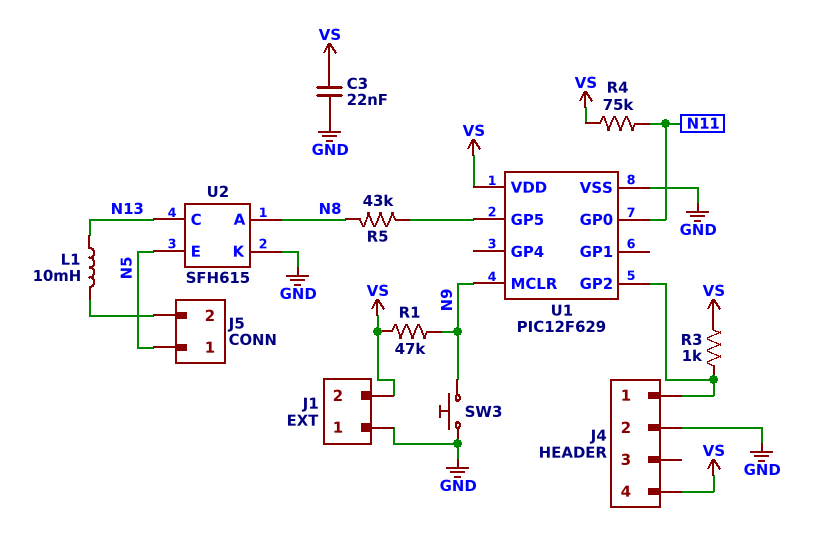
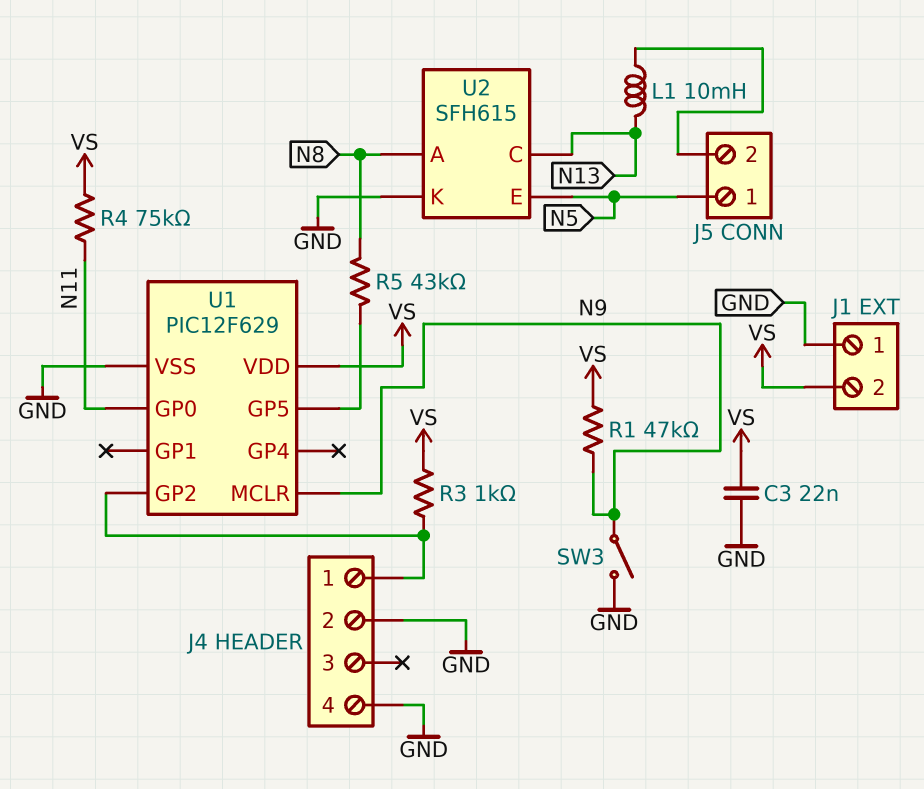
J4 pin 4: VS -> GND
SW3: button (GND, N9) -> switch (GND, N9)

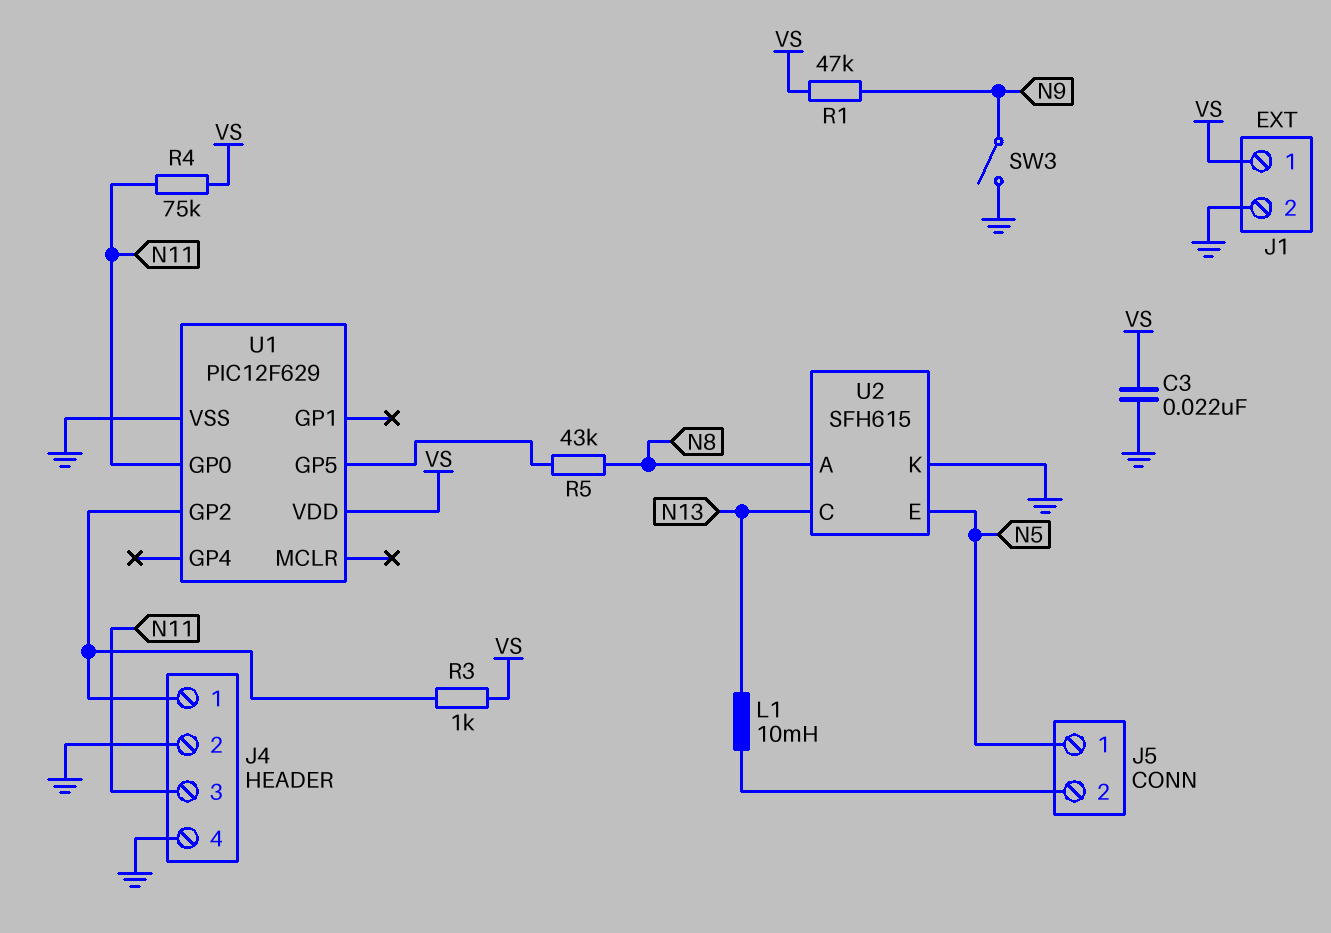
J1 pin 1: GND -> VS
J1 pin 2: VS -> GND
J4 pin 3: none -> N11
U1 pin MCLR: N9 -> none

